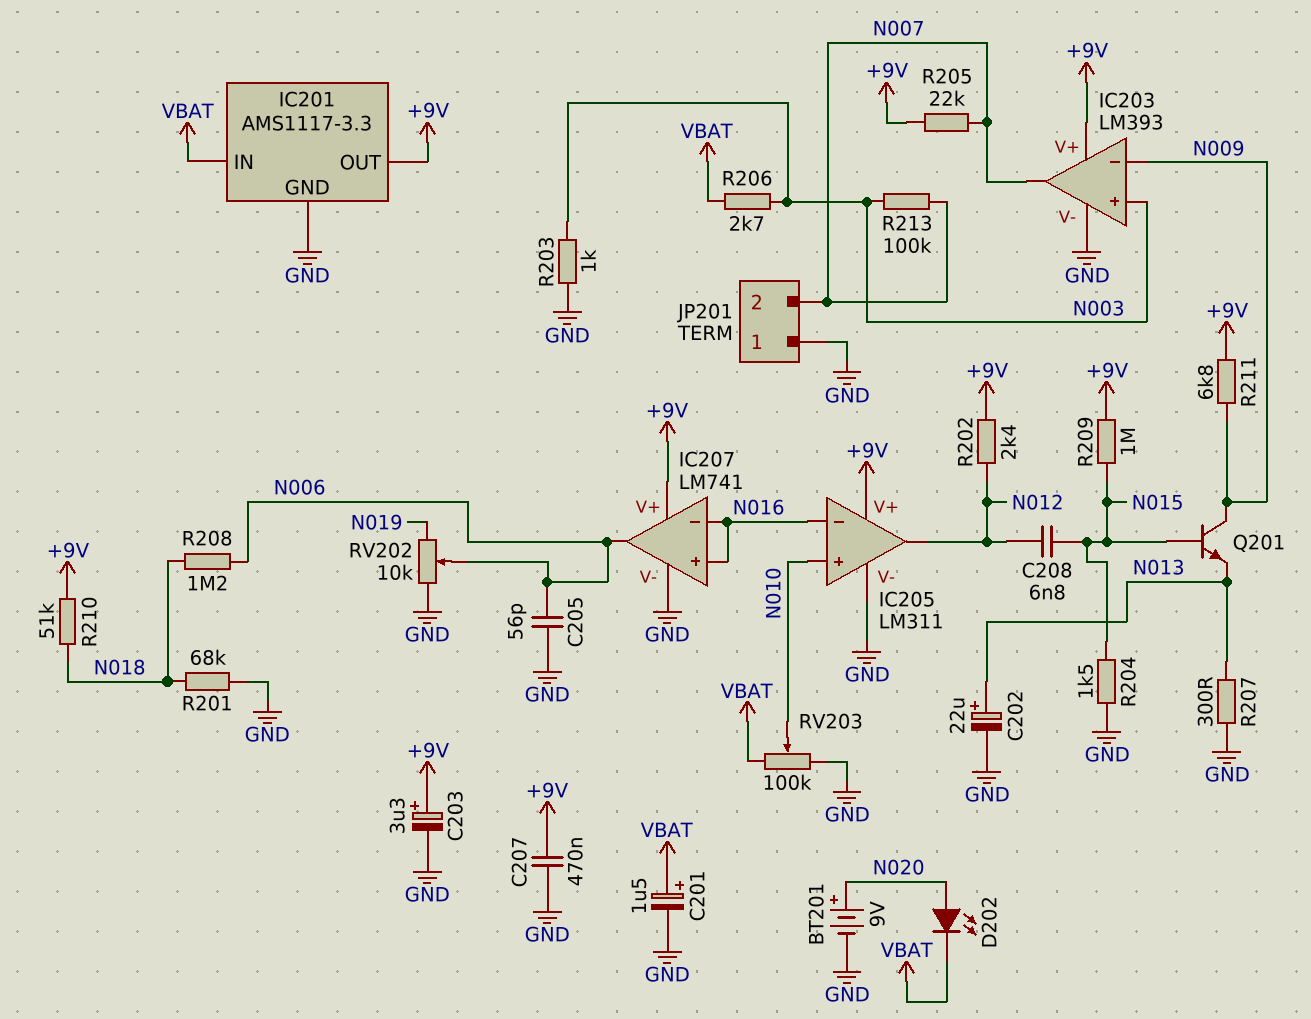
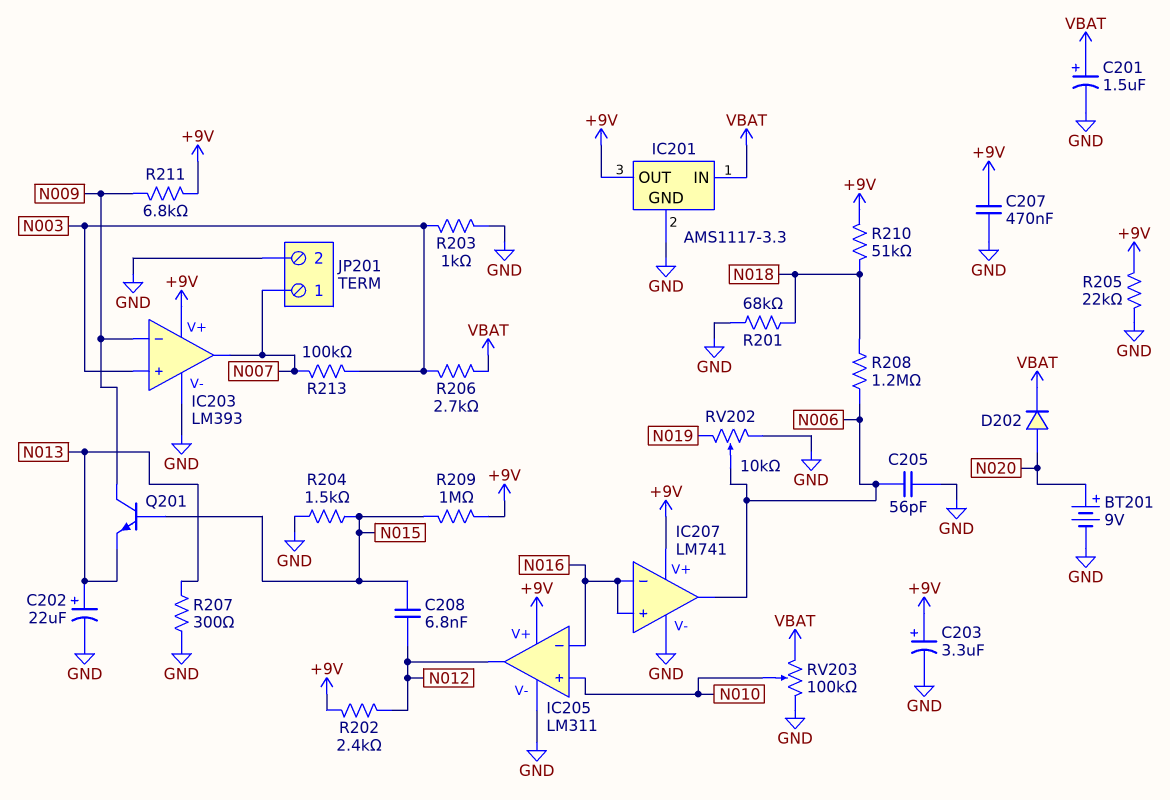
D202: LED (A N020, K VBAT) -> diode (A N020, K VBAT)
JP201 pin 1: GND -> N007
JP201 pin 2: N007 -> GND
R205: 22k (+9V, N007) -> 22k (+9V, GND)

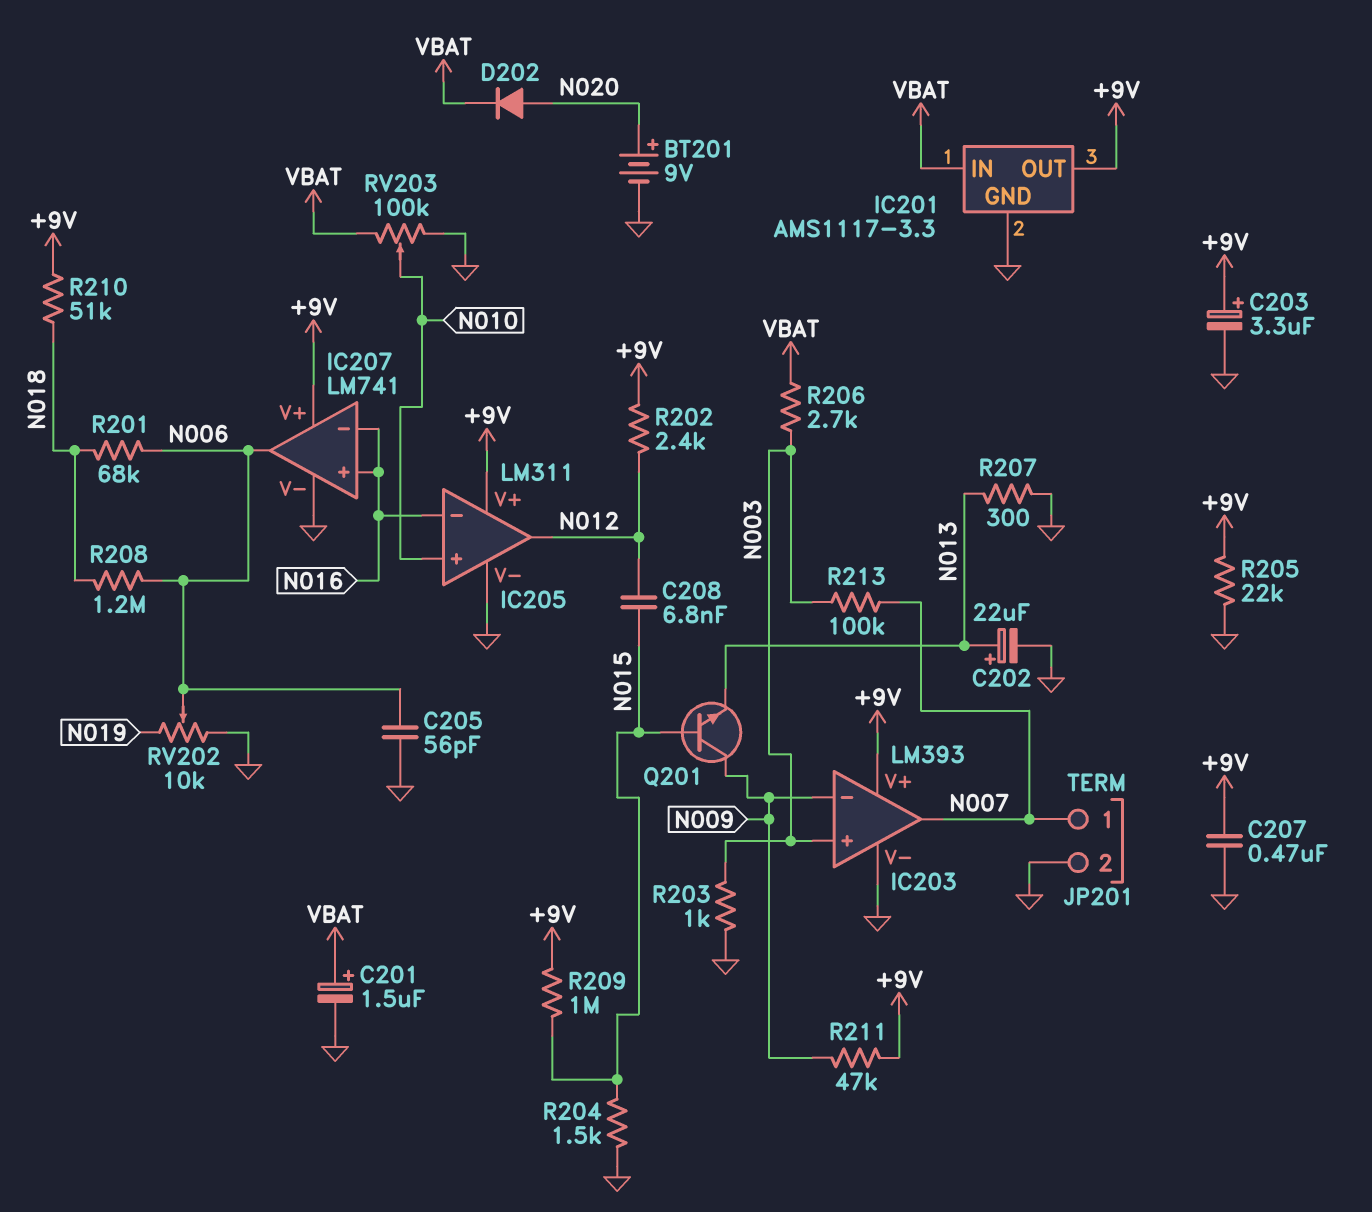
R201: 68k (GND, N018) -> 68k (N006, N018)
R211: 6.8k (+9V, N009) -> 47k (+9V, N009)

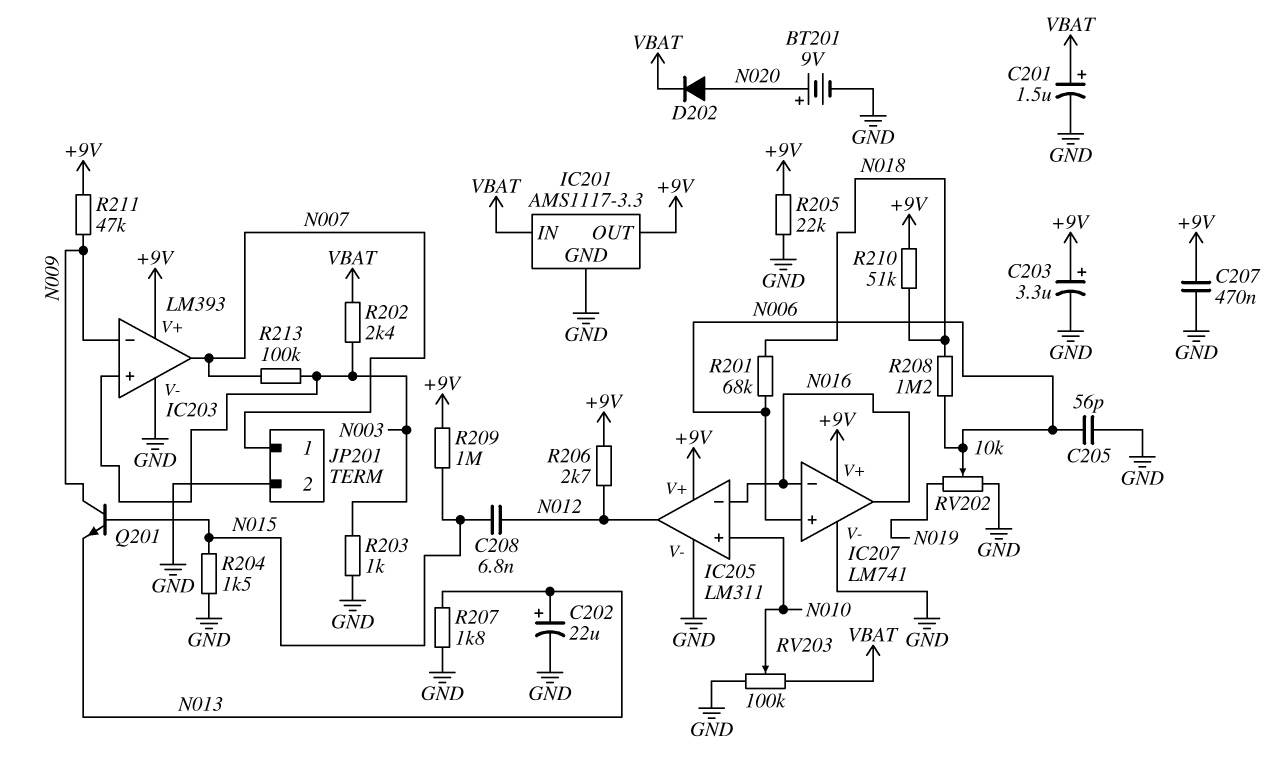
IC207 pin in+: N016 -> N006
IC207 pin out: N006 -> N016
R202: 2.4k (+9V, N012) -> 2.4k (N003, VBAT)
R206: 2.7k (N003, VBAT) -> 2.7k (+9V, N012)
R207: 300 (GND, N013) -> 1.8k (GND, N013)

